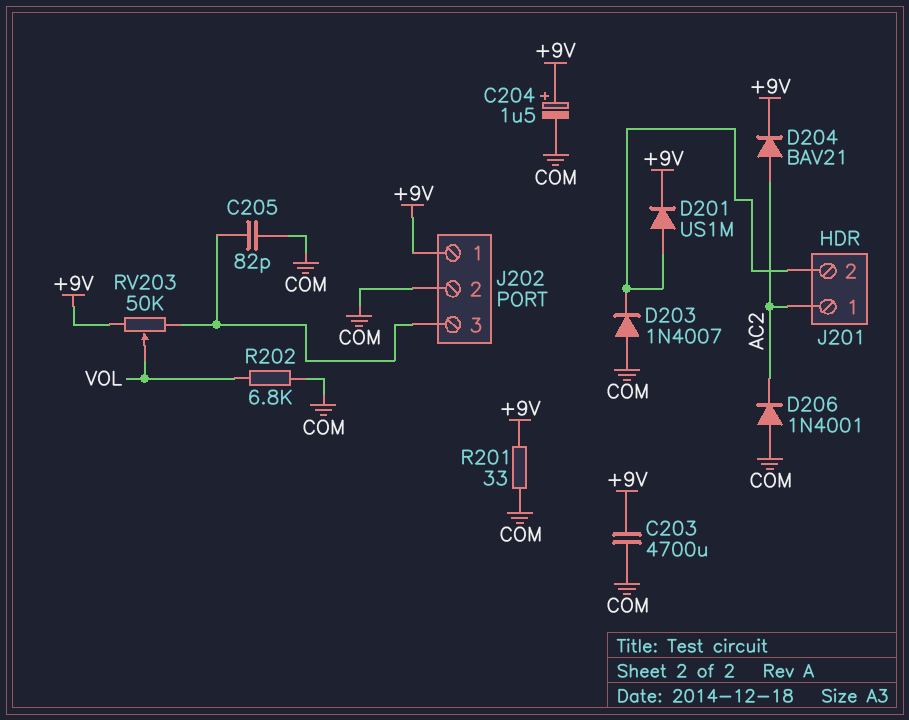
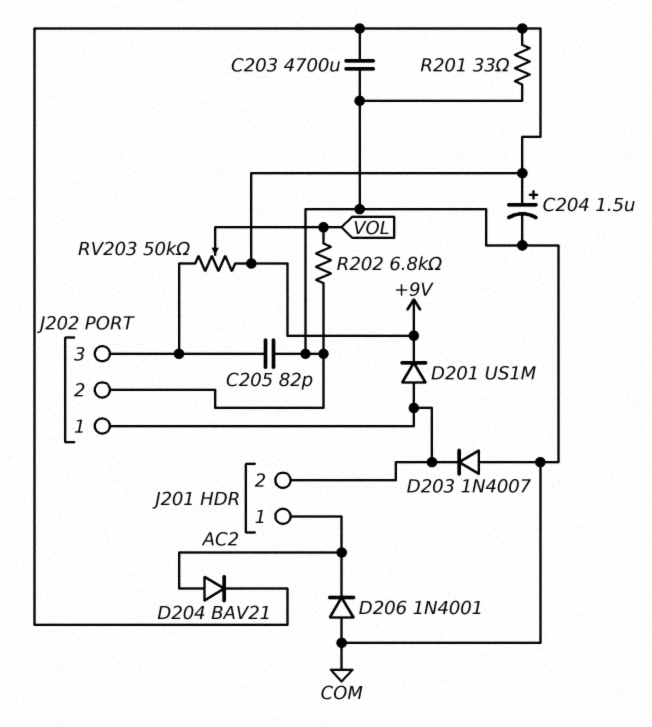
J202 pin 1: +9V -> J201/2

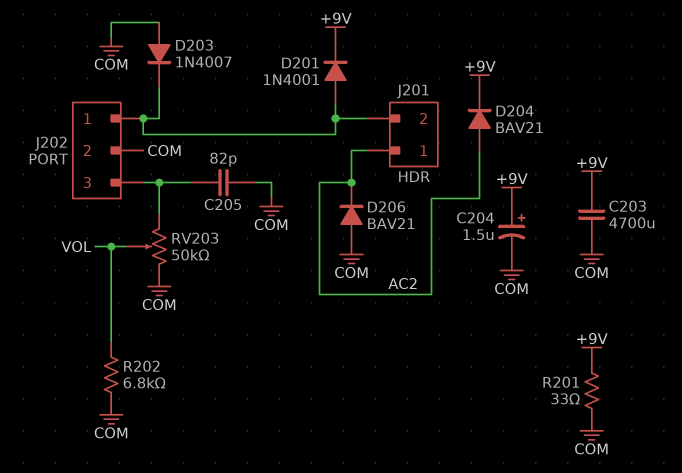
D201: diode US1M (A J201/2, K +9V) -> diode 1N4001 (A J201/2, K +9V)
D206: diode 1N4001 (A COM, K AC2) -> diode BAV21 (A COM, K AC2)
RV203: 50k (+9V, J202/3, wiper VOL) -> 50k (COM, J202/3, wiper VOL)

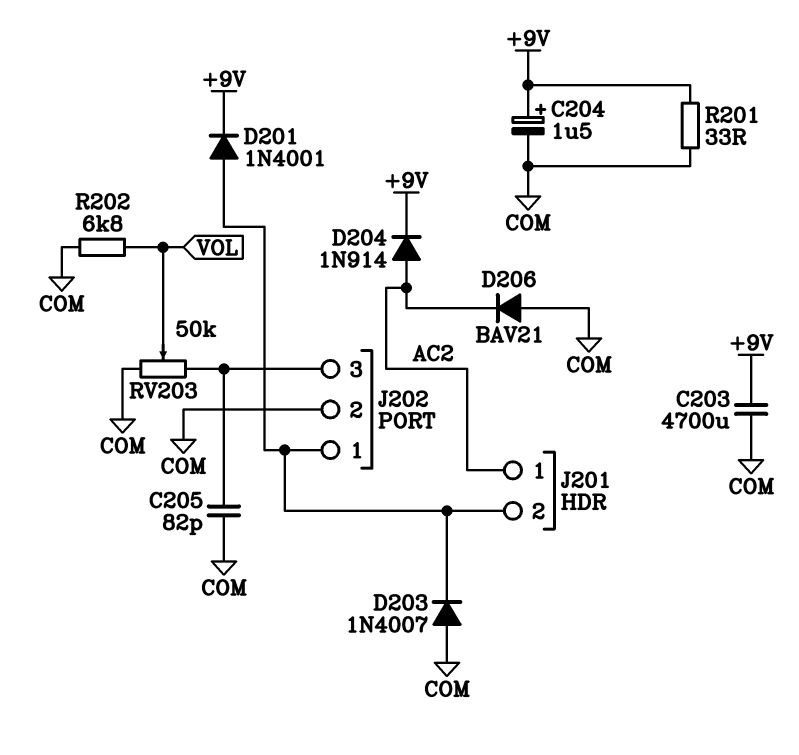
D204: diode BAV21 (A AC2, K +9V) -> diode 1N914 (A AC2, K +9V)

